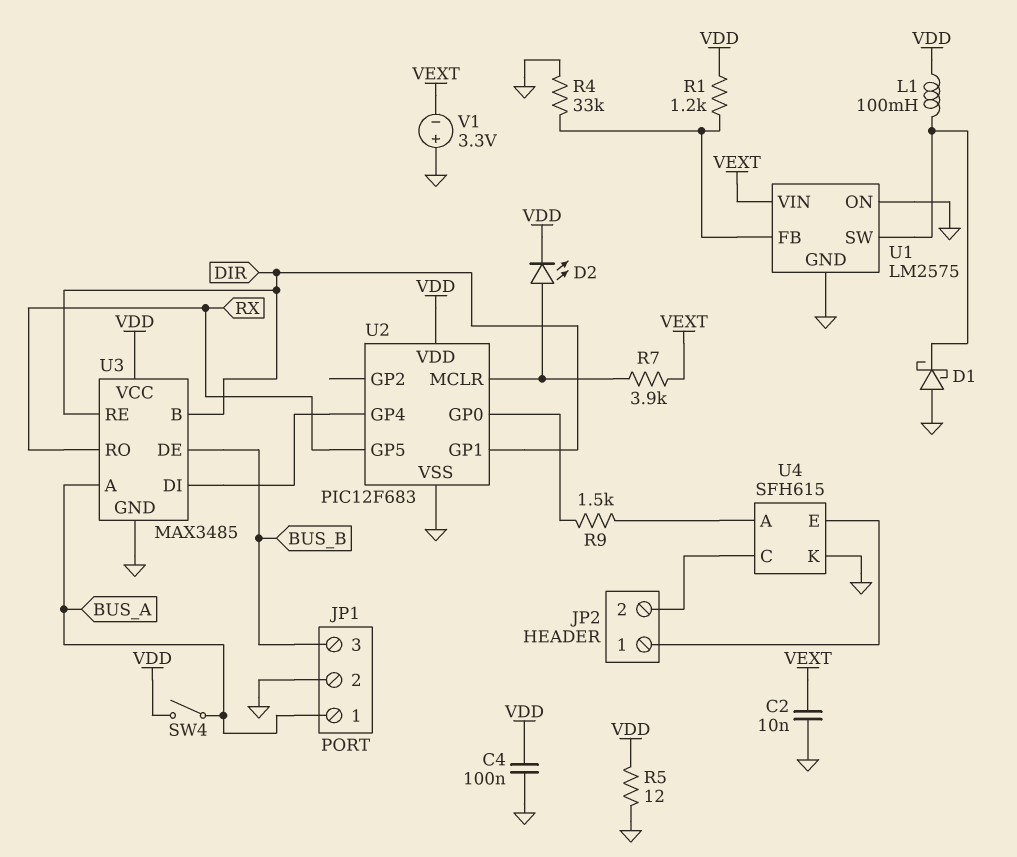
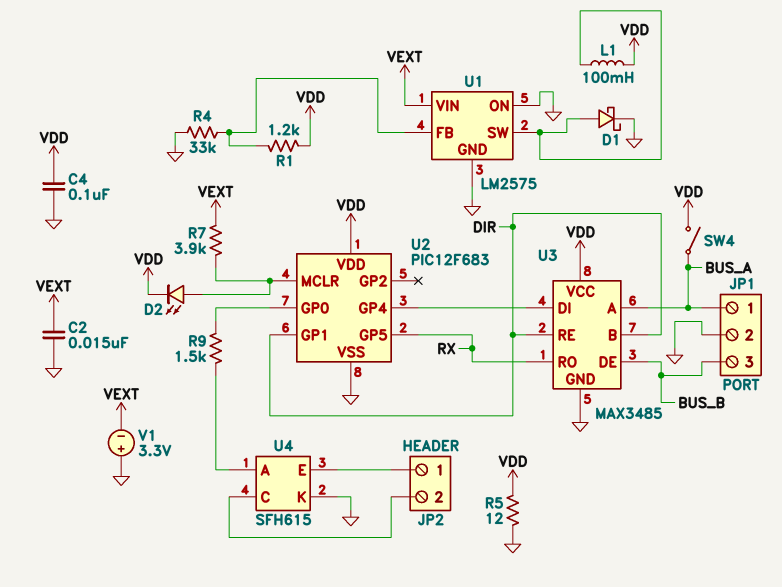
C2: 10nF (GND, VEXT) -> 15nF (GND, VEXT)
D1: schottky (A GND, K U1/SW) -> schottky (A U1/SW, K GND)

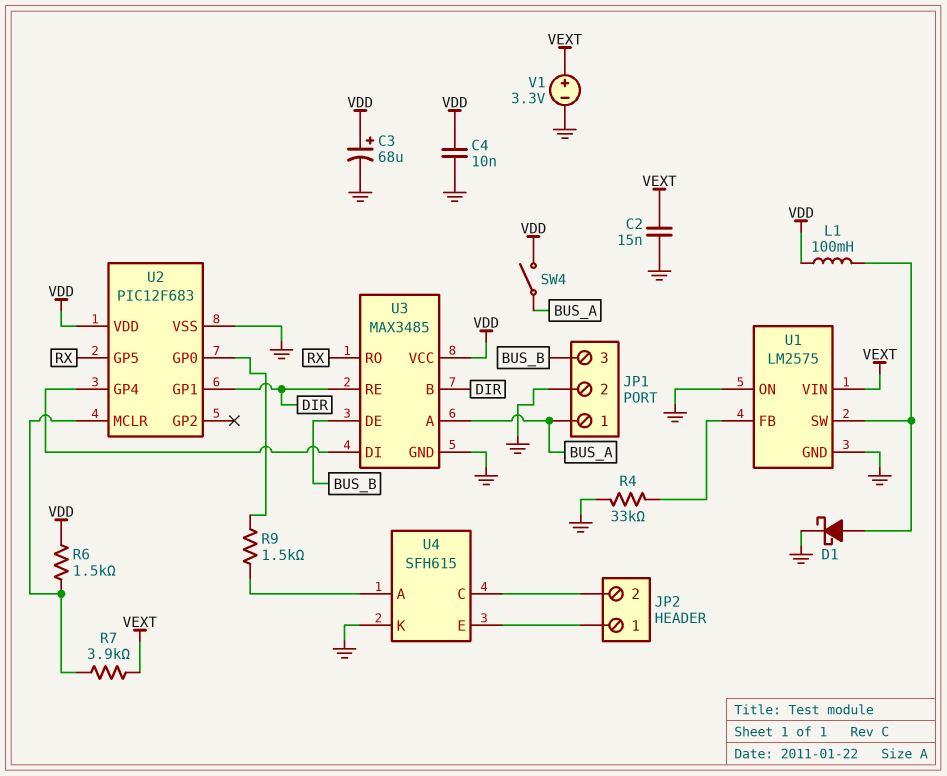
C3: none -> 68uF (plus VDD, minus GND)
C4: 100nF (GND, VDD) -> 10nF (GND, VDD)
D2: LED (A U2/MCLR, K VDD) -> none
R1: 1.2k (U1/FB, VDD) -> none
R5: 12 (GND, VDD) -> none
R6: none -> 1.5k (U2/MCLR, VDD)
V1: 3.3V (plus GND, minus VEXT) -> 3.3V (plus VEXT, minus GND)

